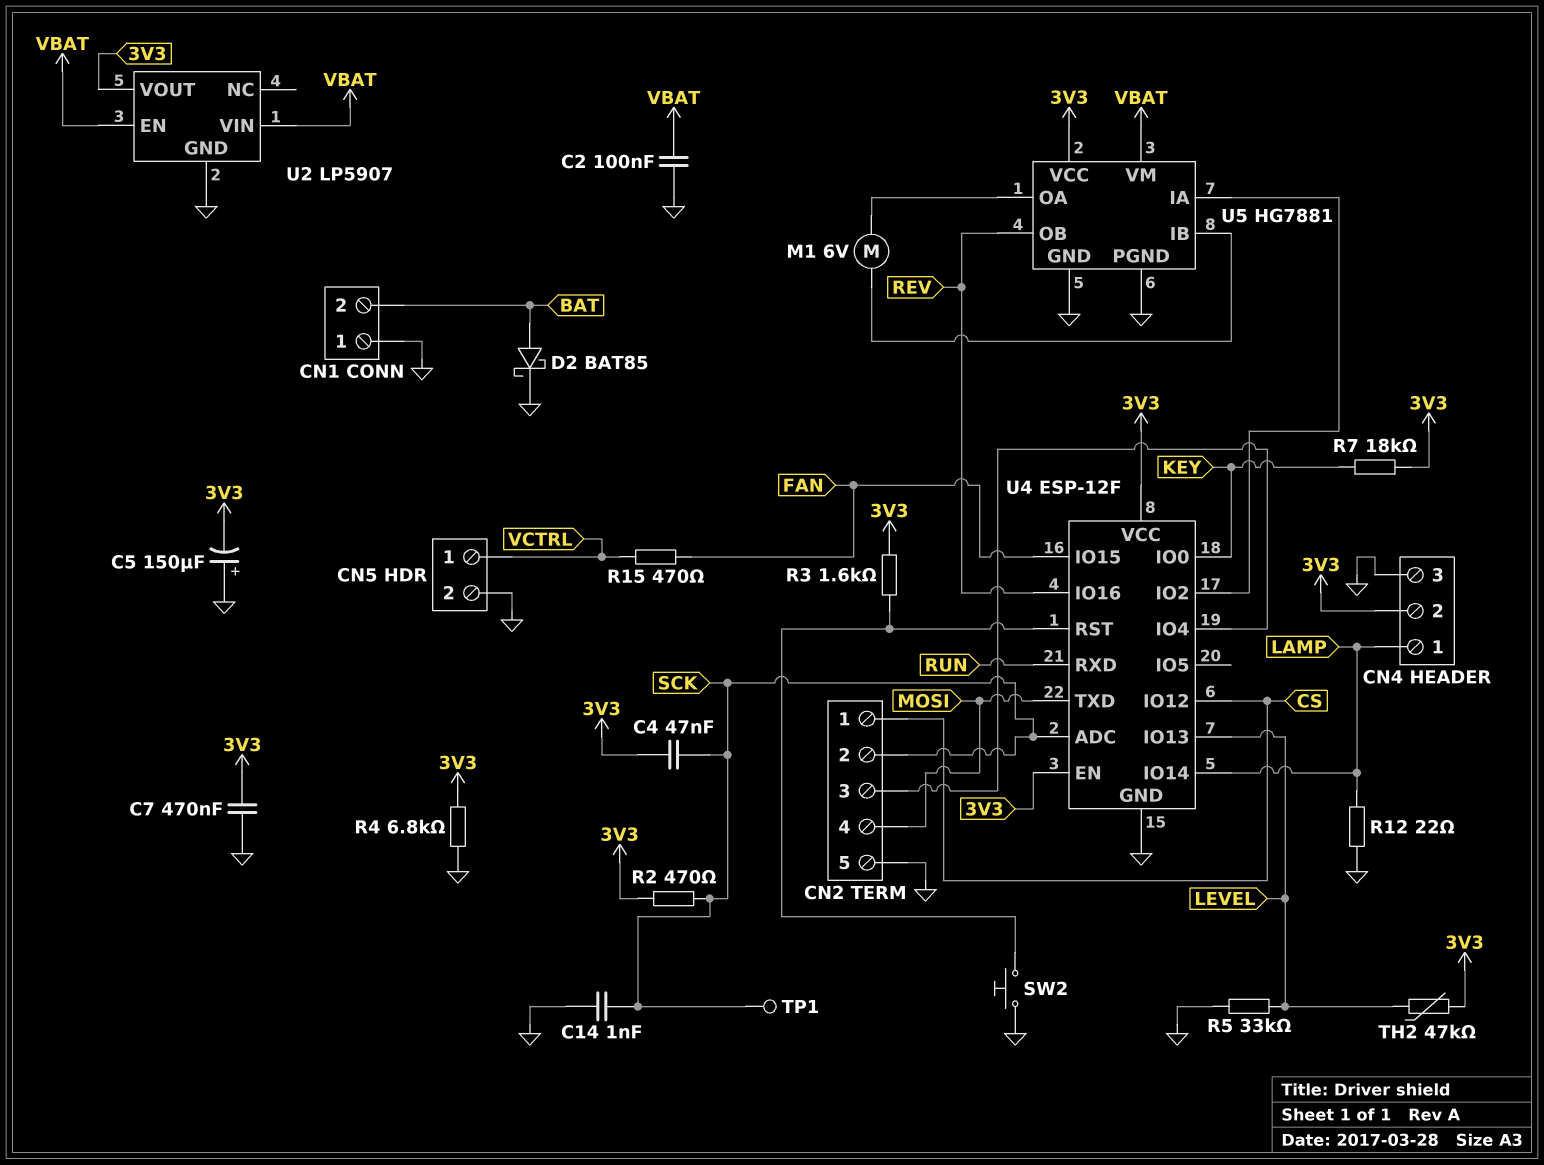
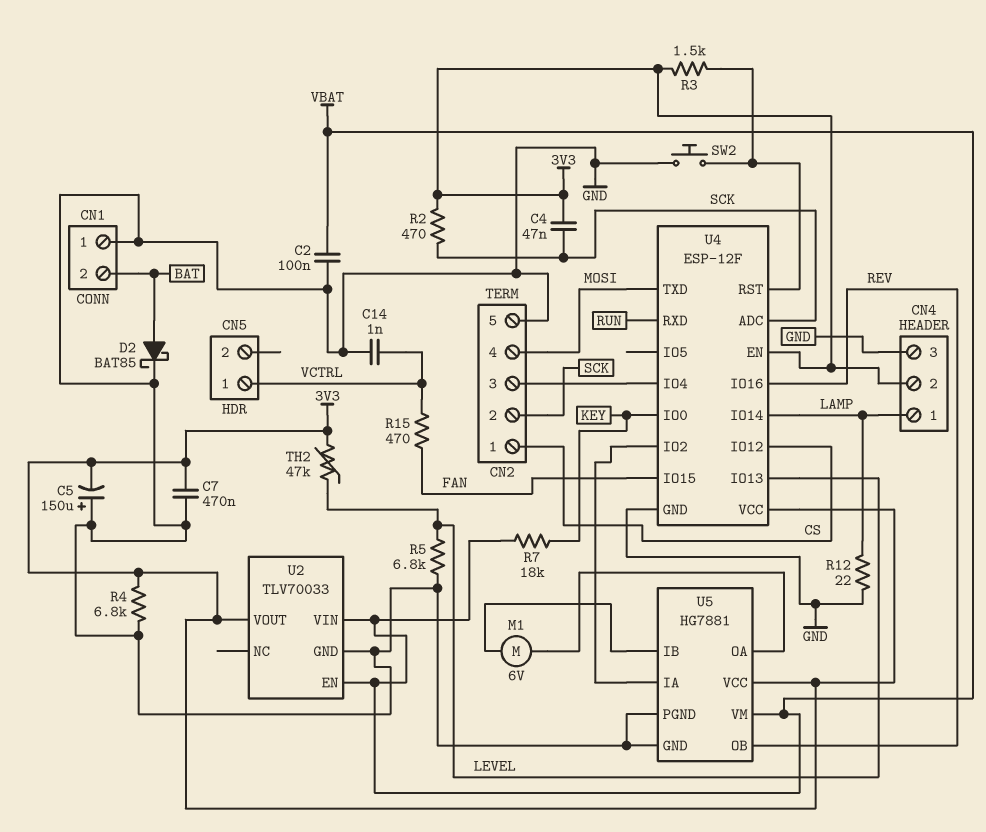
C14: 1nF (GND, SCK) -> 1nF (GND, VCTRL)
CN5 pin 2: GND -> none
R3: 1.6k (3V3, U4/RST) -> 1.5k (3V3, U4/RST)
R5: 33k (GND, LEVEL) -> 6.8k (GND, LEVEL)
R7: 18k (3V3, KEY) -> 18k (KEY, VBAT)
TP1: test point (SCK) -> none
U2: LP5907 -> TLV70033

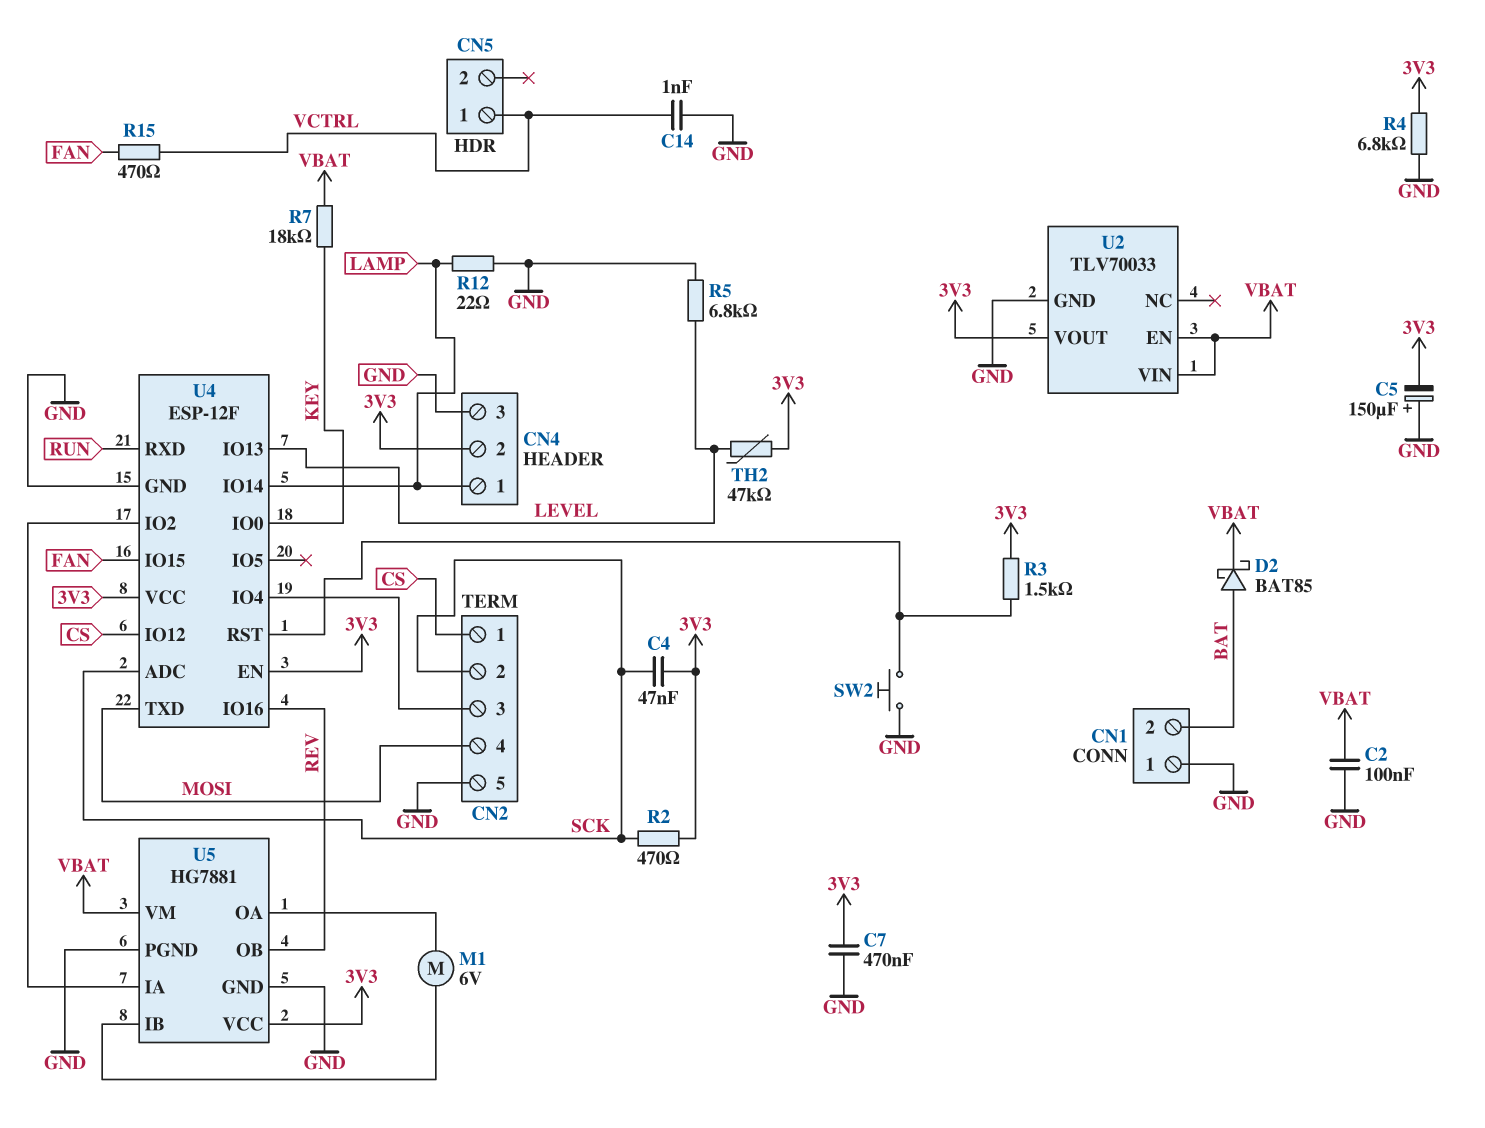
D2: schottky BAT85 (A BAT, K GND) -> schottky BAT85 (A BAT, K VBAT)

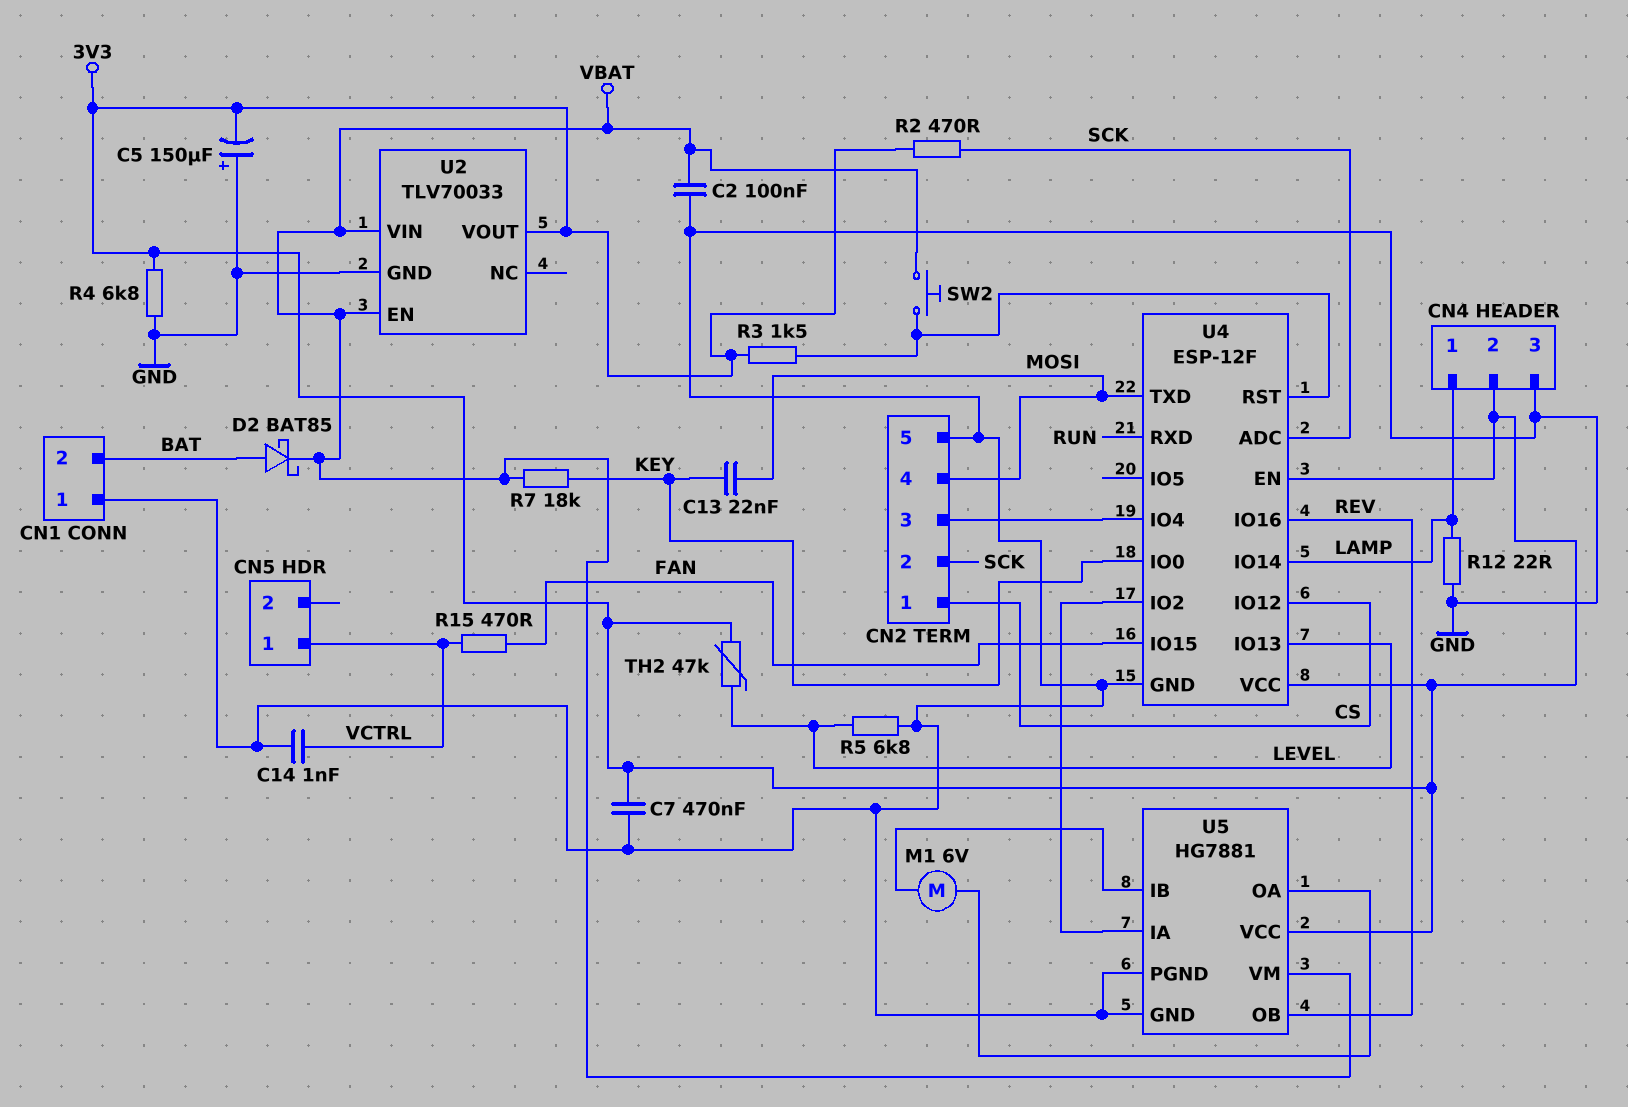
C4: 47nF (3V3, SCK) -> none
C13: none -> 22nF (KEY, MOSI)
SW2: button (GND, U4/RST) -> button (U4/RST, VBAT)

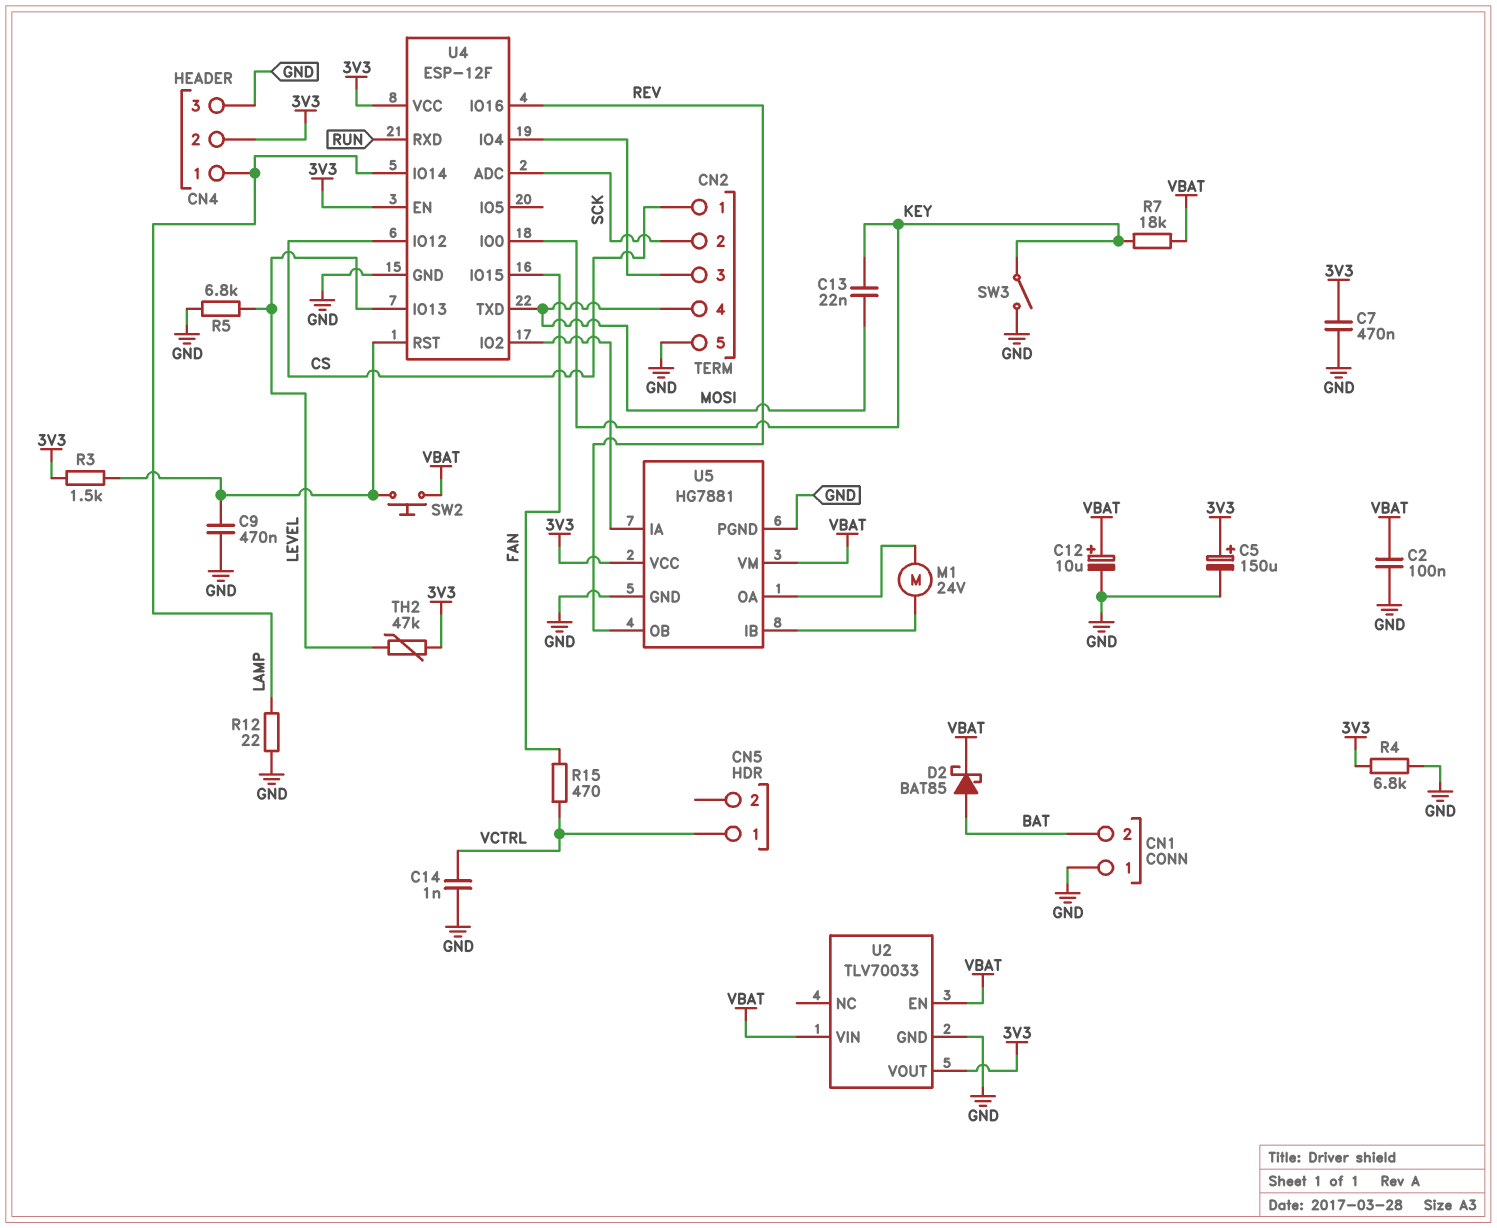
C5: 150uF (plus GND, minus 3V3) -> 150uF (plus 3V3, minus GND)
C9: none -> 470nF (GND, U4/RST)
C12: none -> 10uF (plus VBAT, minus GND)
M1: motor 6V (U5/IB, U5/OA) -> motor 24V (U5/IB, U5/OA)
R2: 470 (3V3, SCK) -> none
SW3: none -> switch (GND, KEY)

